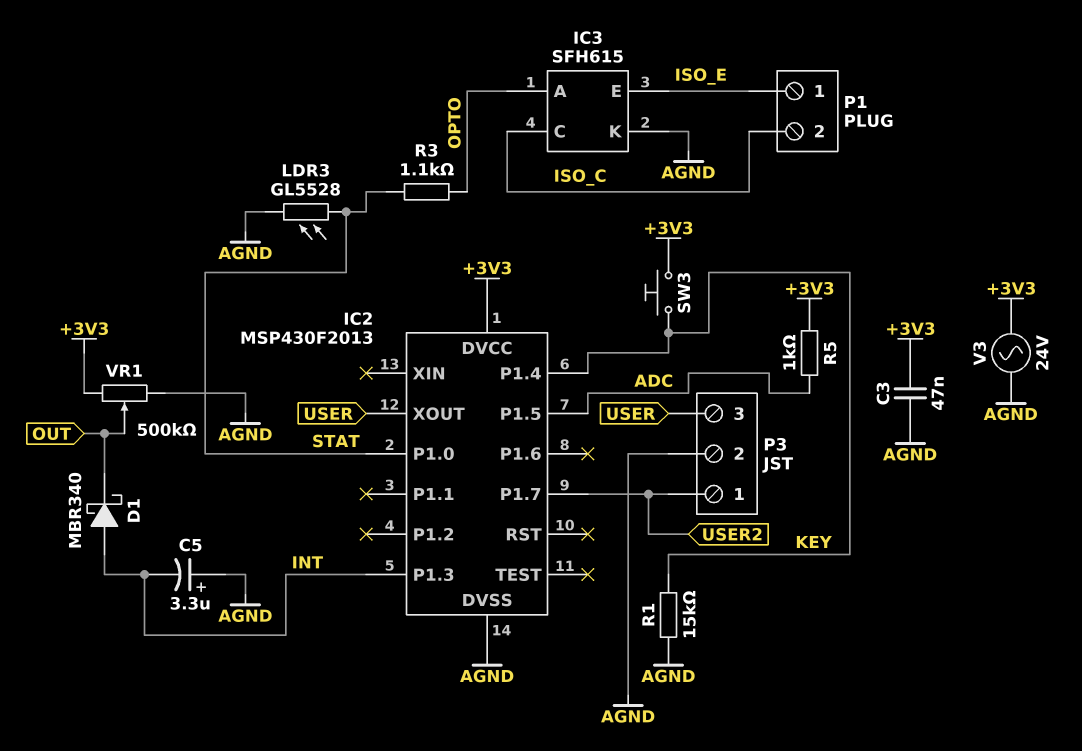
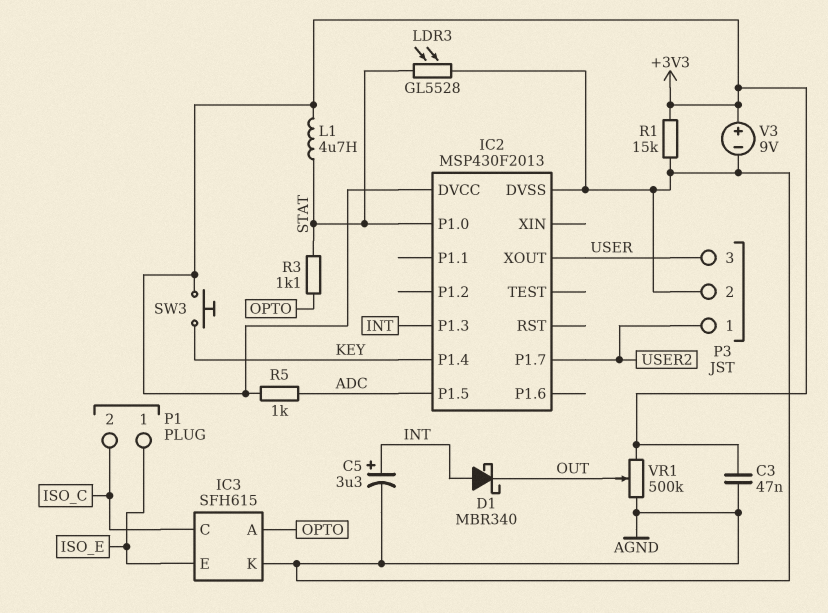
C5: 3.3uF (plus AGND, minus INT) -> 3.3uF (plus INT, minus AGND)
L1: none -> 4.7uH (+3V3, STAT)
R1: 15k (AGND, KEY) -> 15k (+3V3, AGND)
V3: AC 24V (+3V3, AGND) -> 9V (plus +3V3, minus AGND)

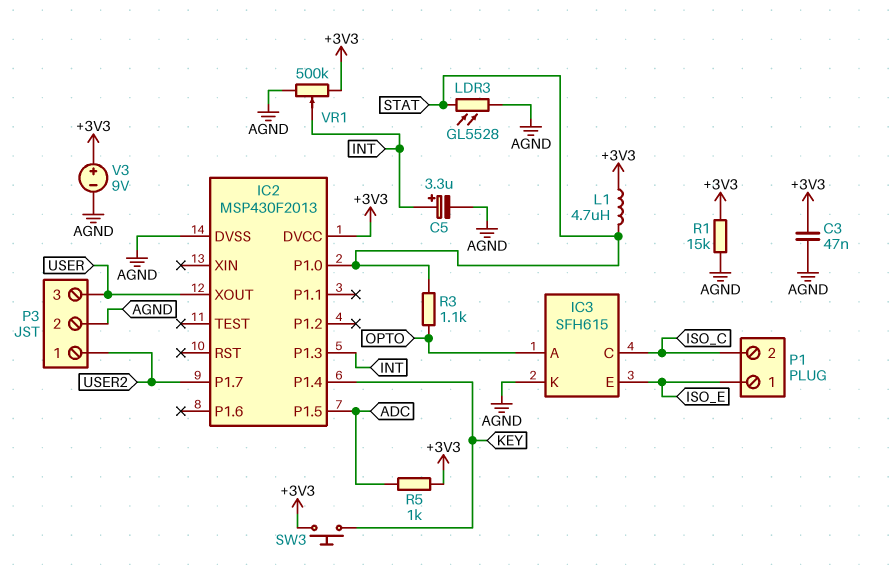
D1: schottky MBR340 (A INT, K OUT) -> none
VR1: 500k (+3V3, AGND, wiper OUT) -> 500k (+3V3, AGND, wiper INT)

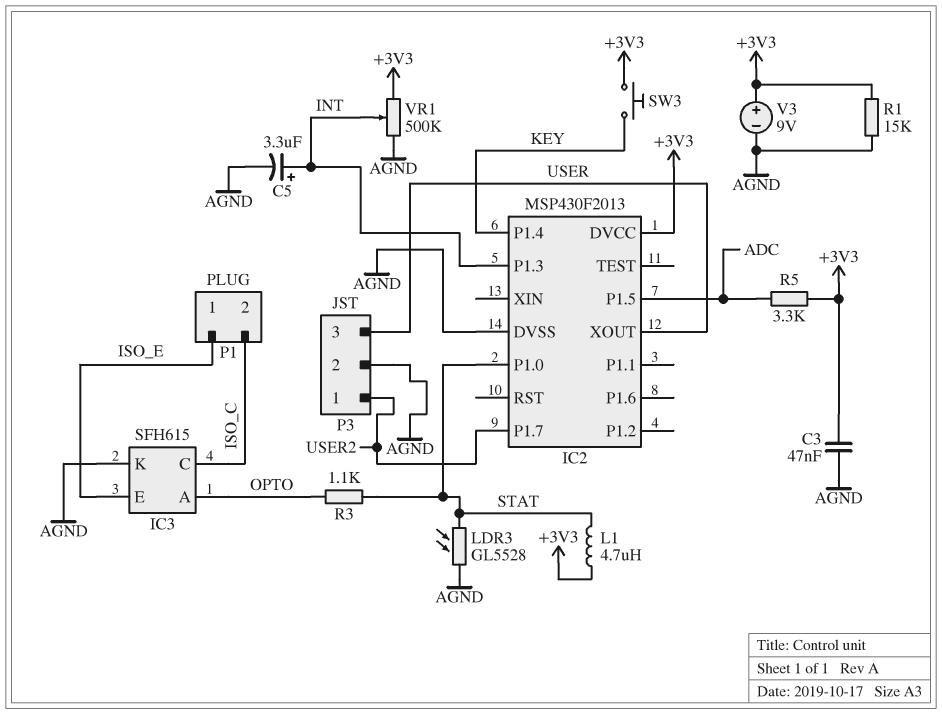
R5: 1k (+3V3, ADC) -> 3.3k (+3V3, ADC)

